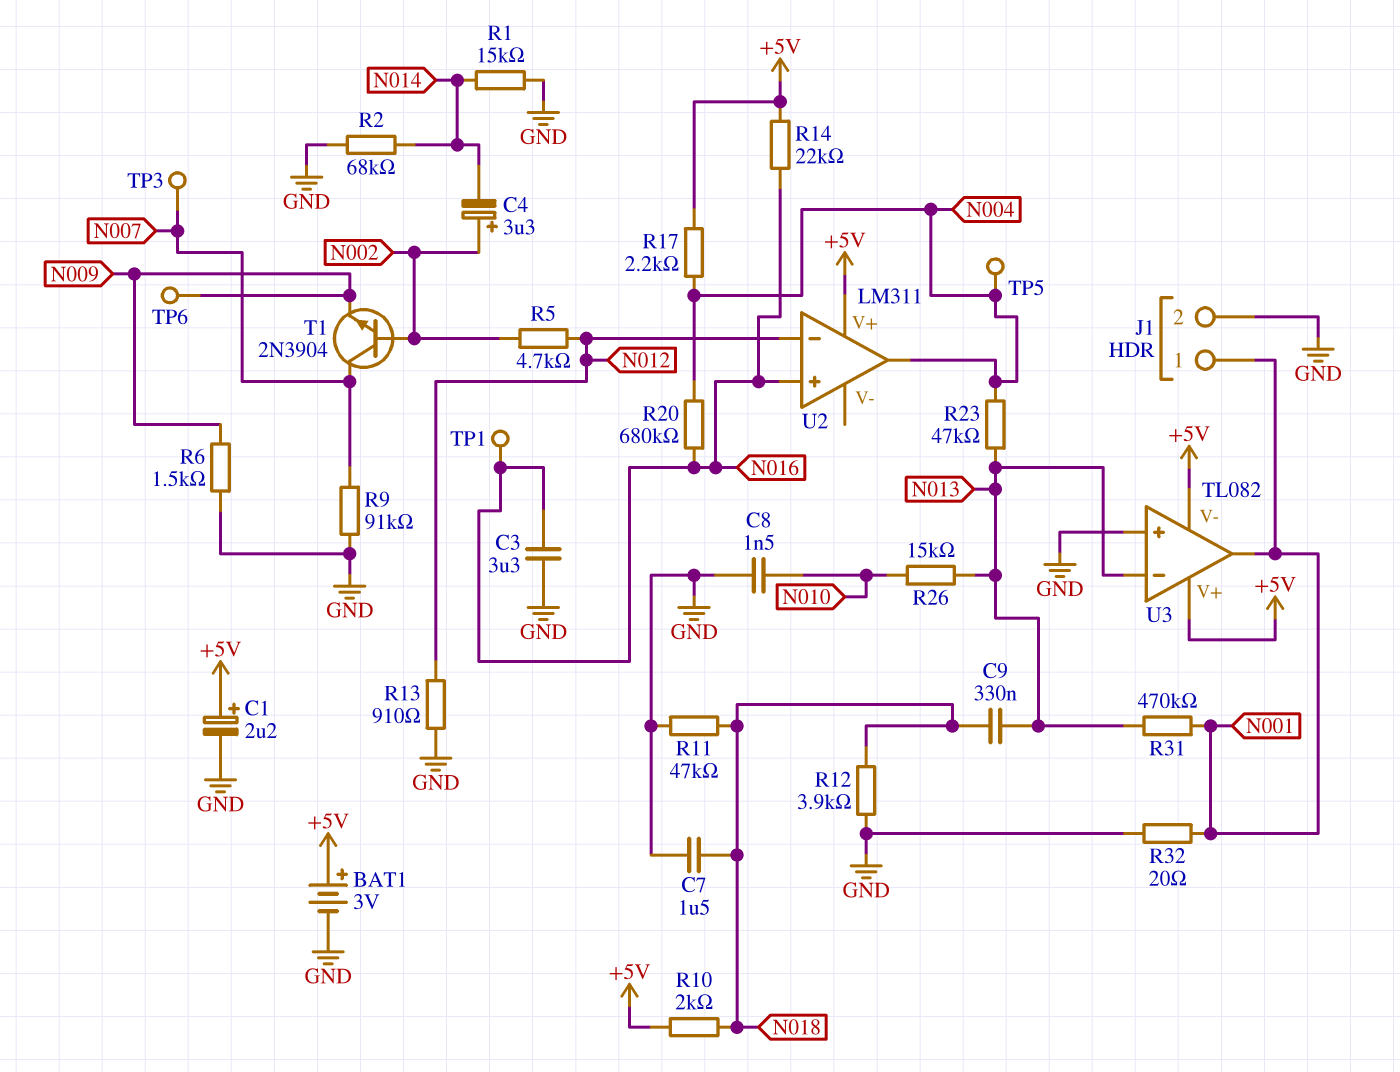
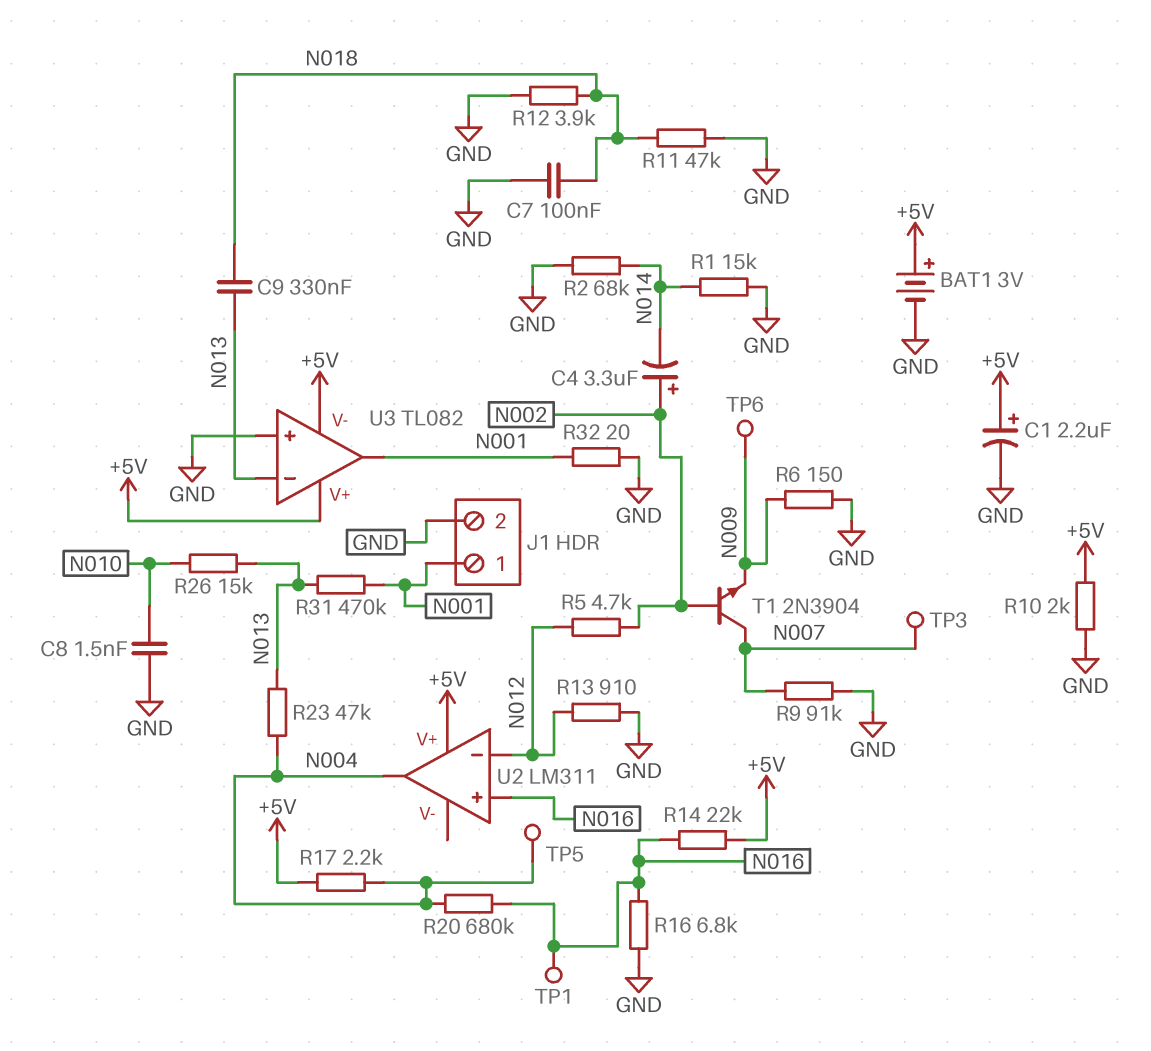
C3: 3.3uF (GND, N016) -> none
C7: 1.5uF (GND, N018) -> 100nF (GND, N018)
R6: 1.5k (GND, N009) -> 150 (GND, N009)
R10: 2k (+5V, N018) -> 2k (+5V, GND)
R16: none -> 6.8k (GND, N016)

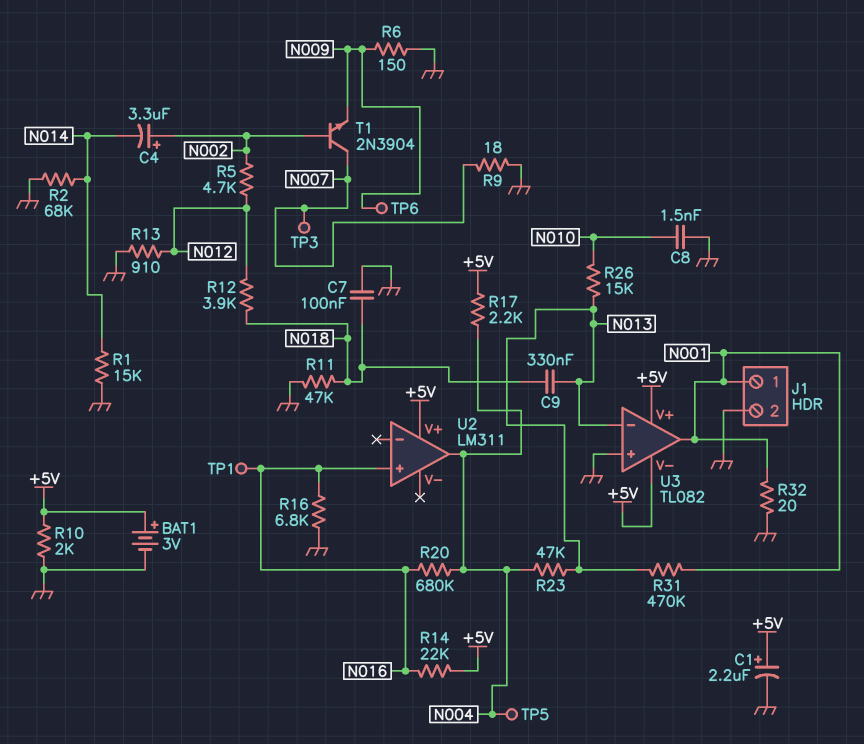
R9: 91k (GND, N007) -> 18 (GND, N007)
R12: 3.9k (GND, N018) -> 3.9k (N012, N018)
U2 pin in-: N012 -> none

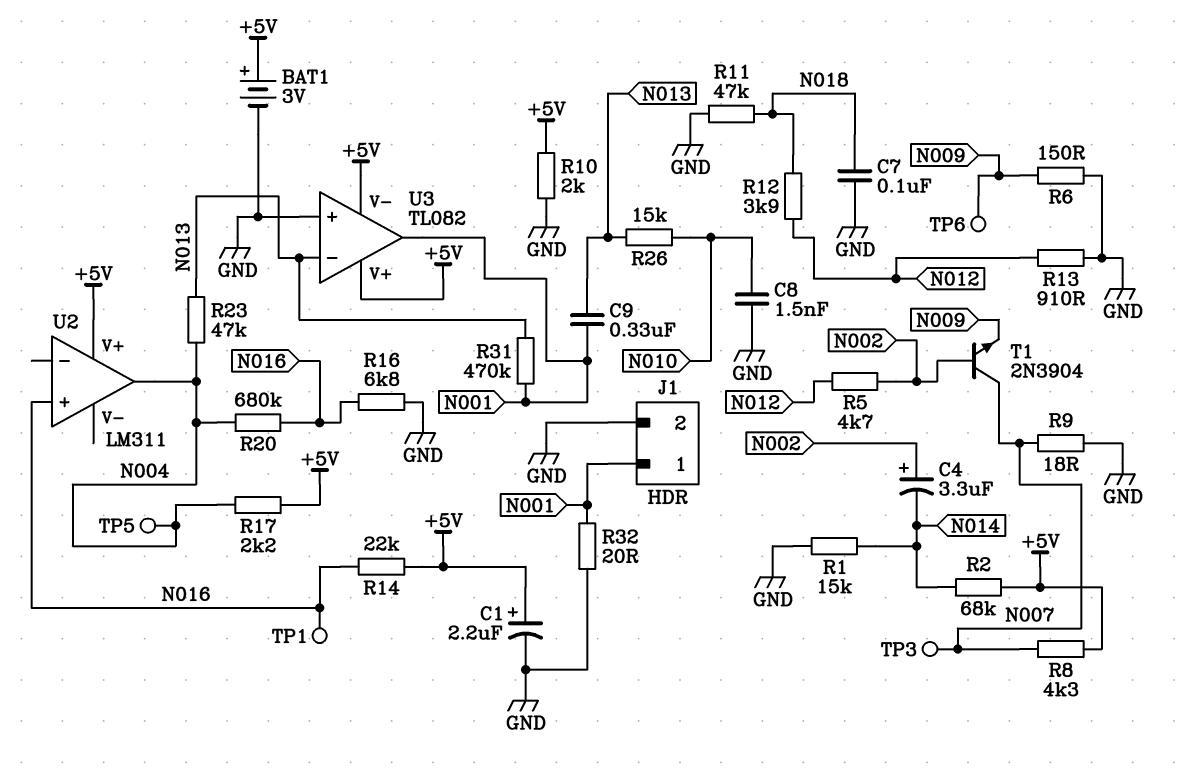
C9: 330nF (N013, N018) -> 330nF (N001, N013)
R2: 68k (GND, N014) -> 68k (+5V, N014)
R8: none -> 4.3k (+5V, N007)

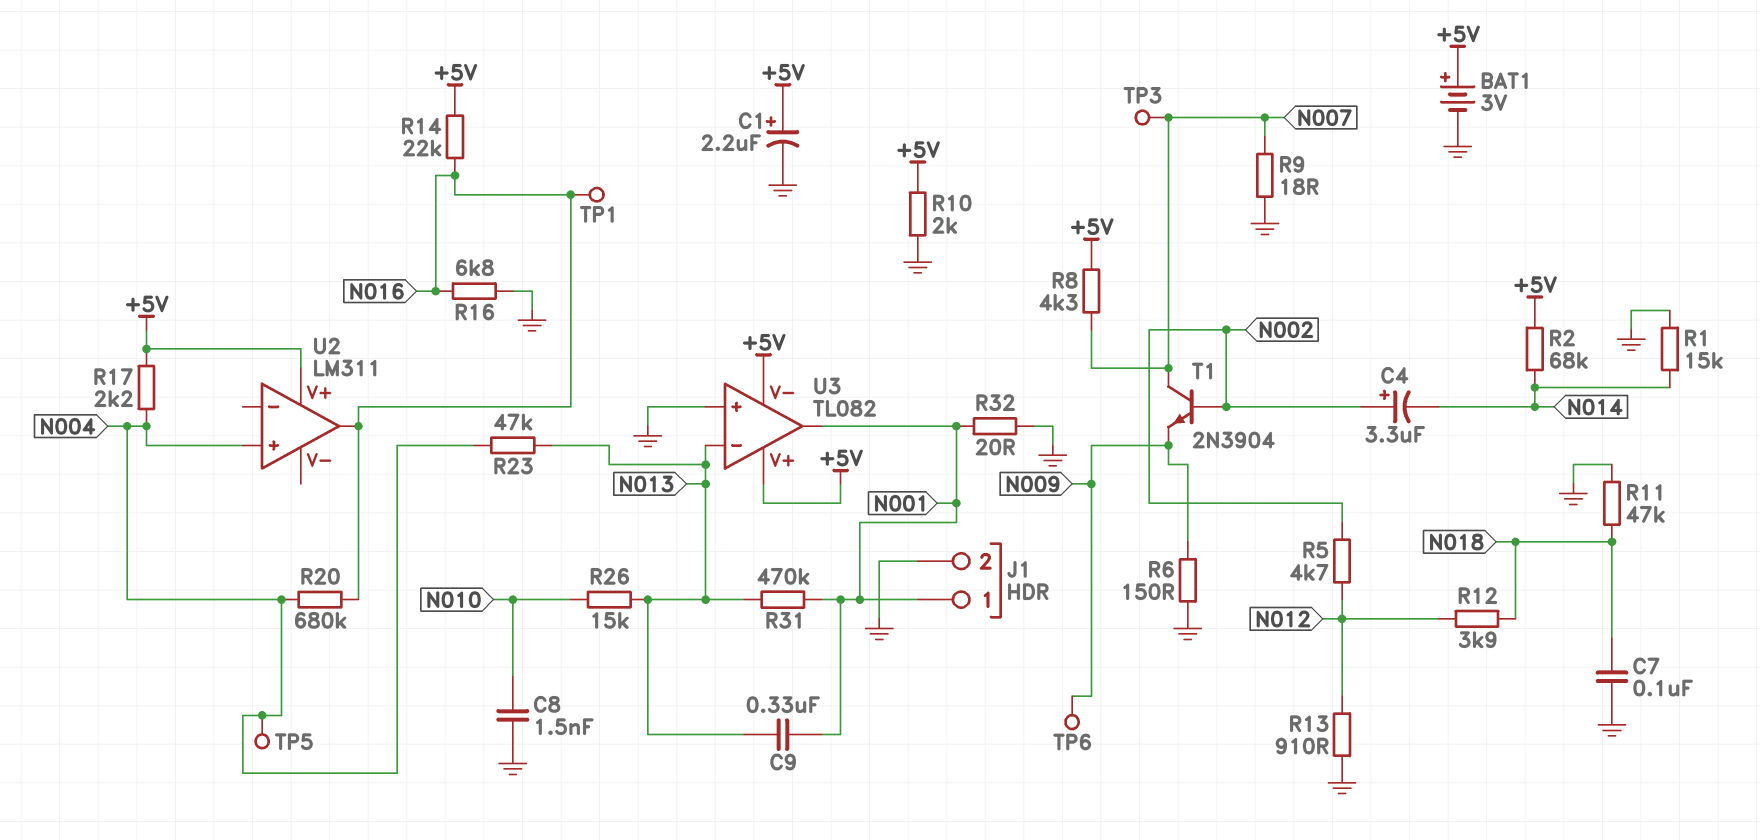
U2 pin in+: N016 -> N004
U2 pin out: N004 -> N016

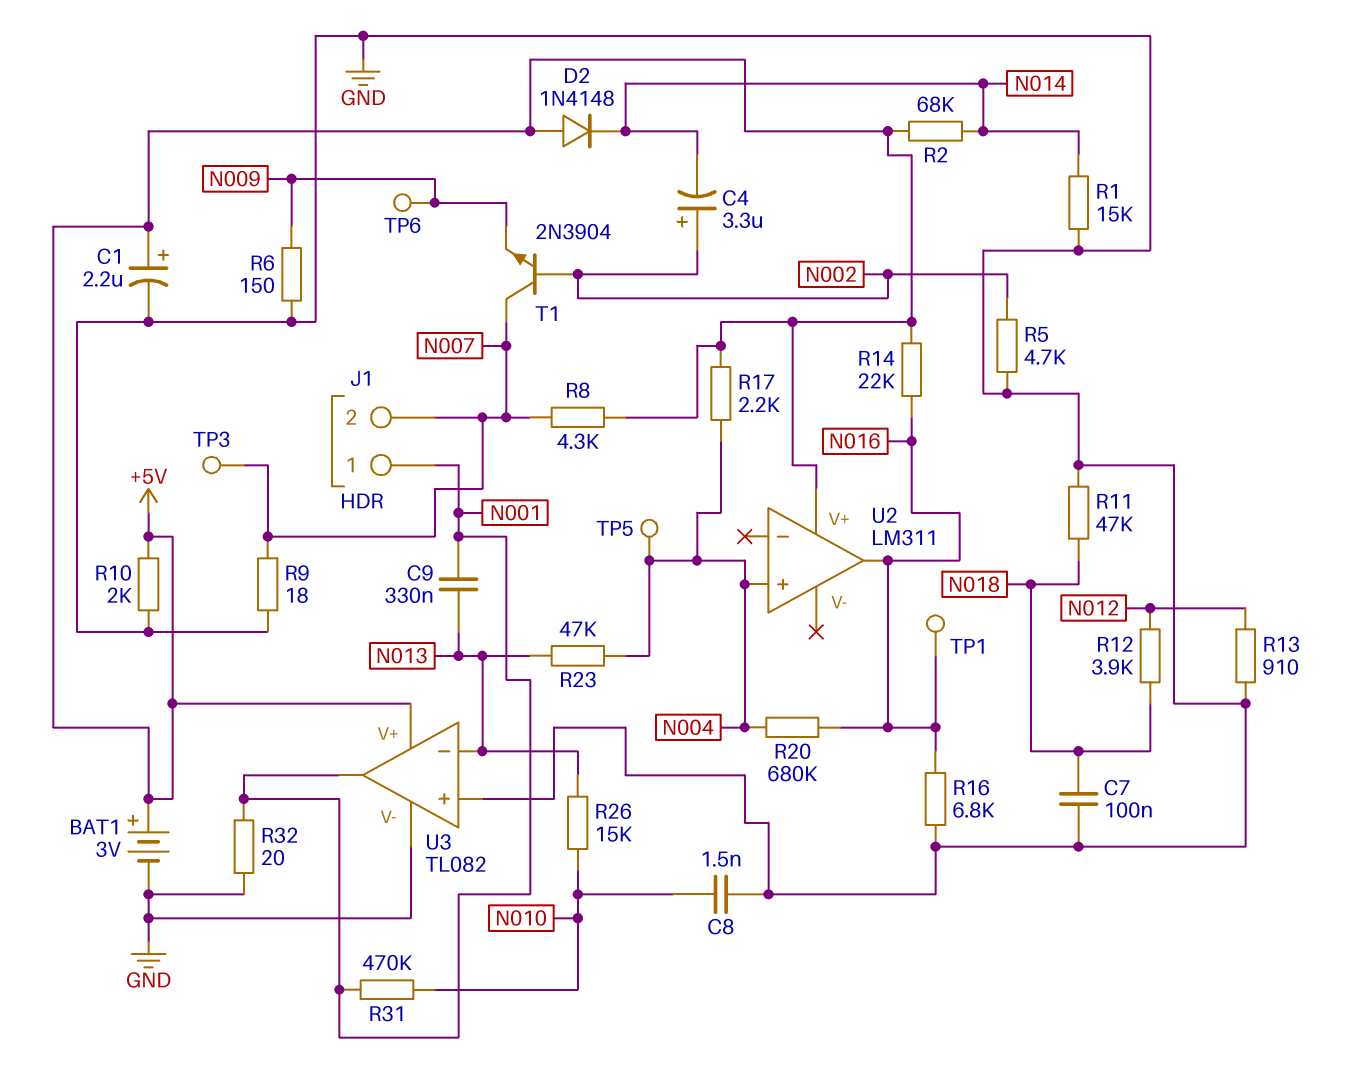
D2: none -> diode 1N4148 (A +5V, K N014)
J1 pin 2: GND -> N007
R5: 4.7k (N002, N012) -> 4.7k (GND, N002)
R31: 470k (N001, N013) -> 470k (N001, N010)
U3 pin V-: +5V -> GND

